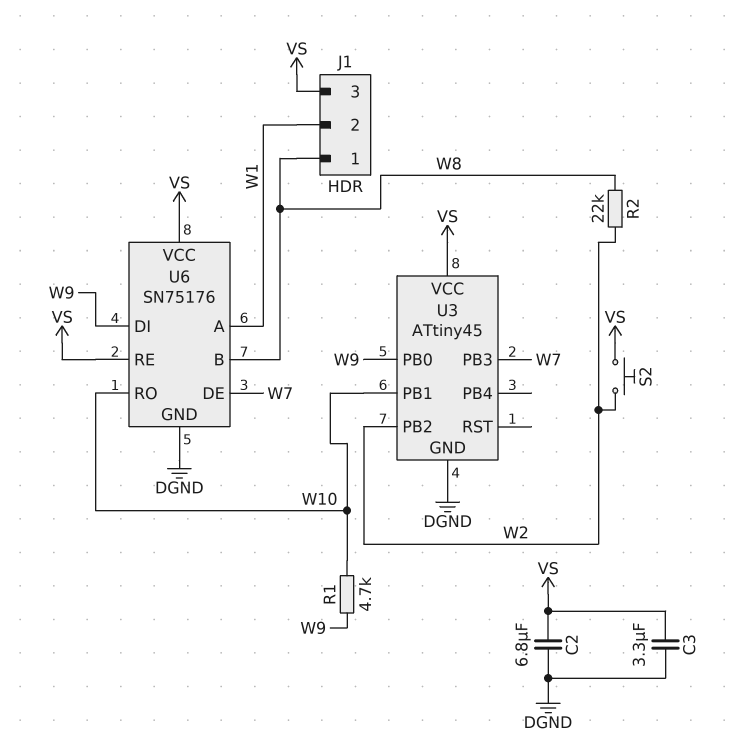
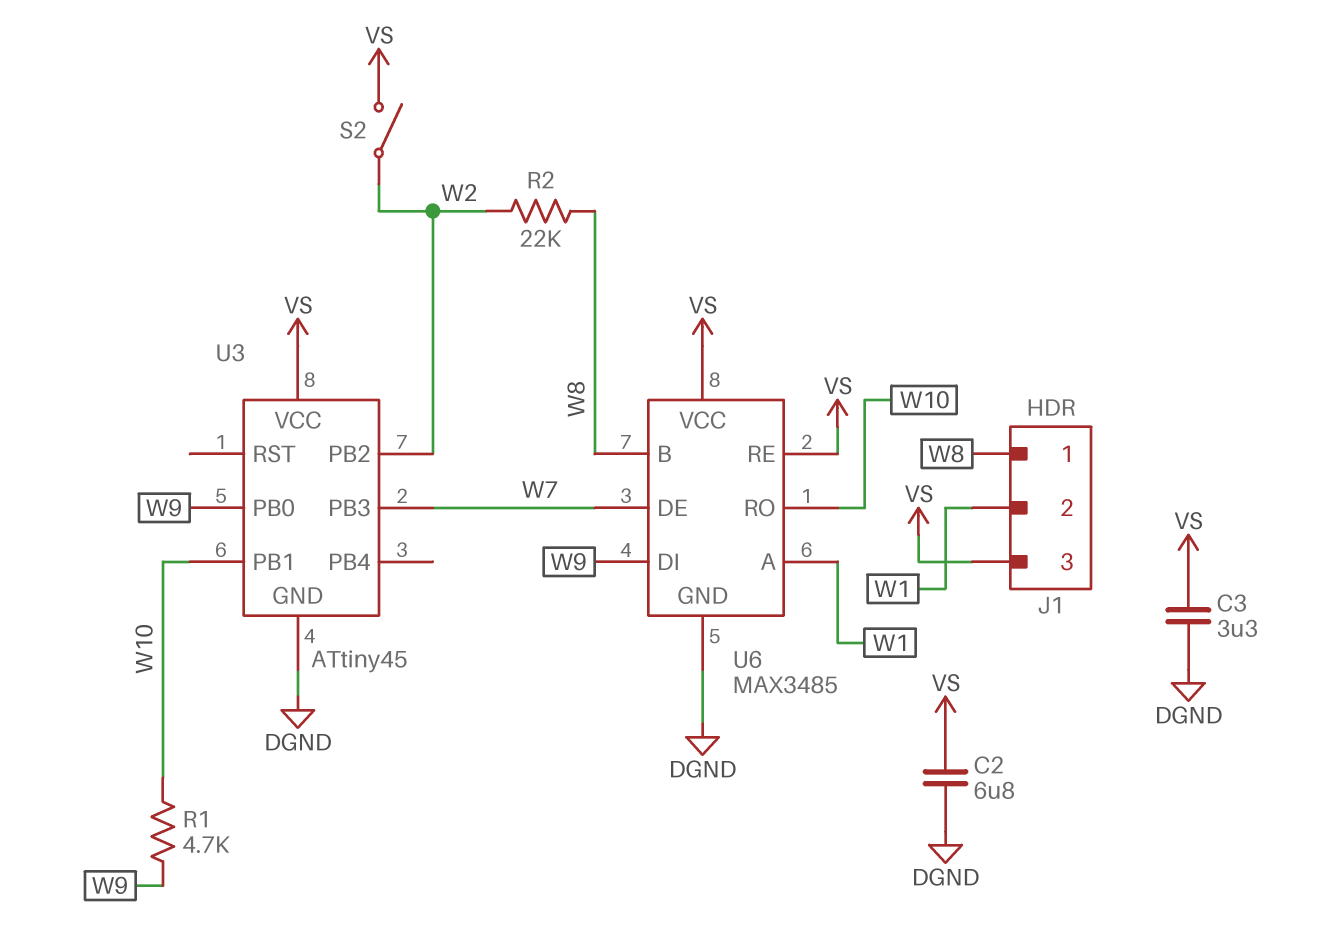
S2: button (VS, W2) -> switch (VS, W2)
U6: SN75176 -> MAX3485

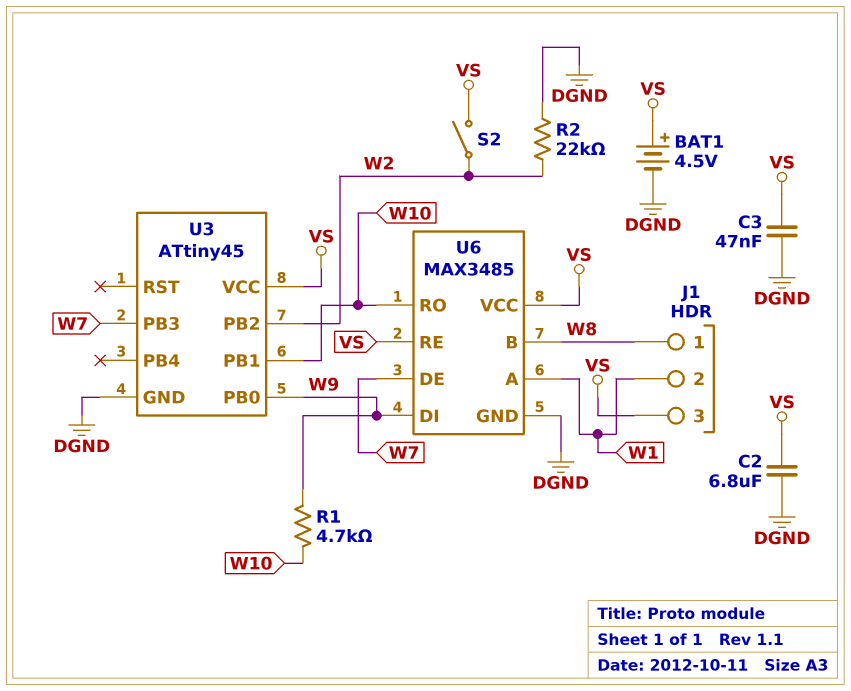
BAT1: none -> 4.5V (plus VS, minus DGND)
C3: 3.3uF (DGND, VS) -> 47nF (DGND, VS)
R2: 22k (W2, W8) -> 22k (DGND, W2)

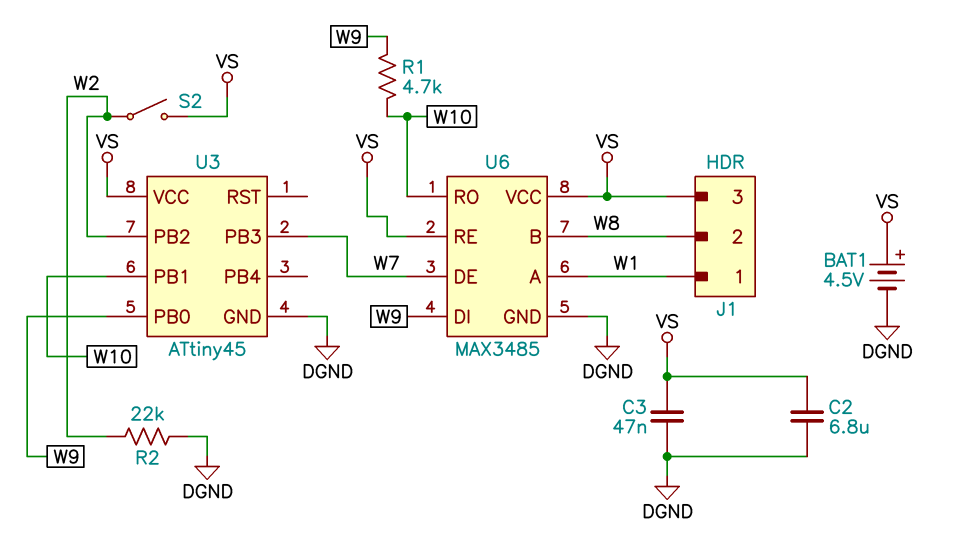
J1 pin 1: W8 -> W1
J1 pin 2: W1 -> W8

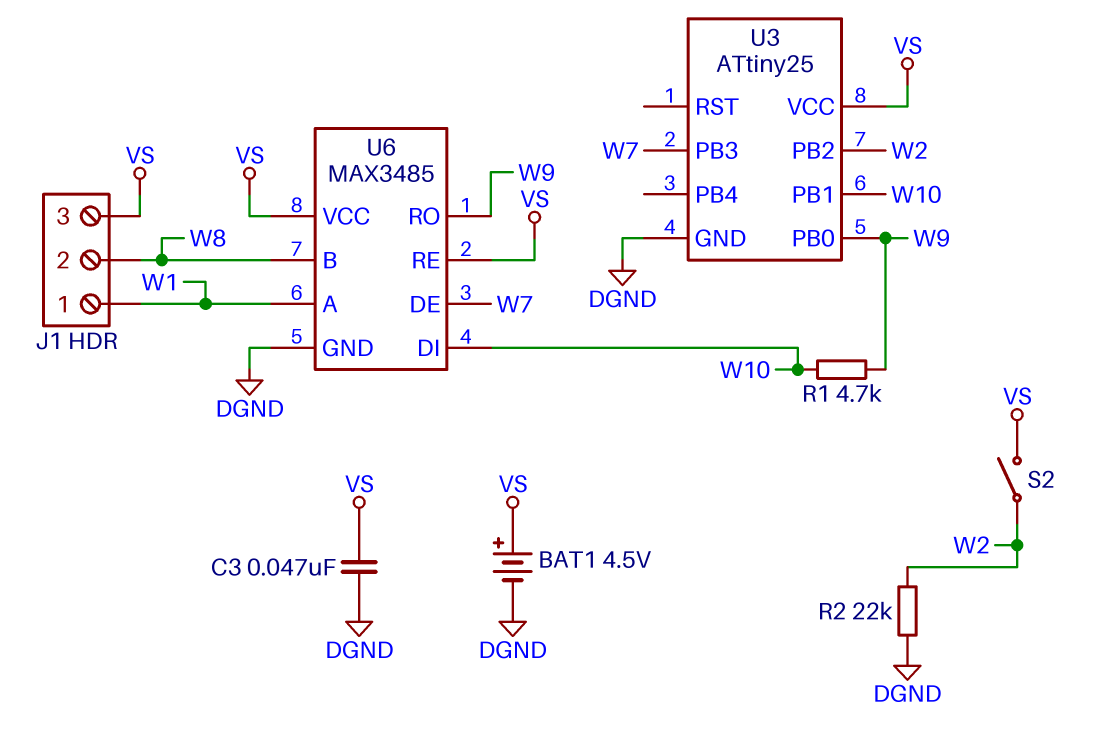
C2: 6.8uF (DGND, VS) -> none
U3: ATtiny45 -> ATtiny25
U6 pin DI: W9 -> W10
U6 pin RO: W10 -> W9

